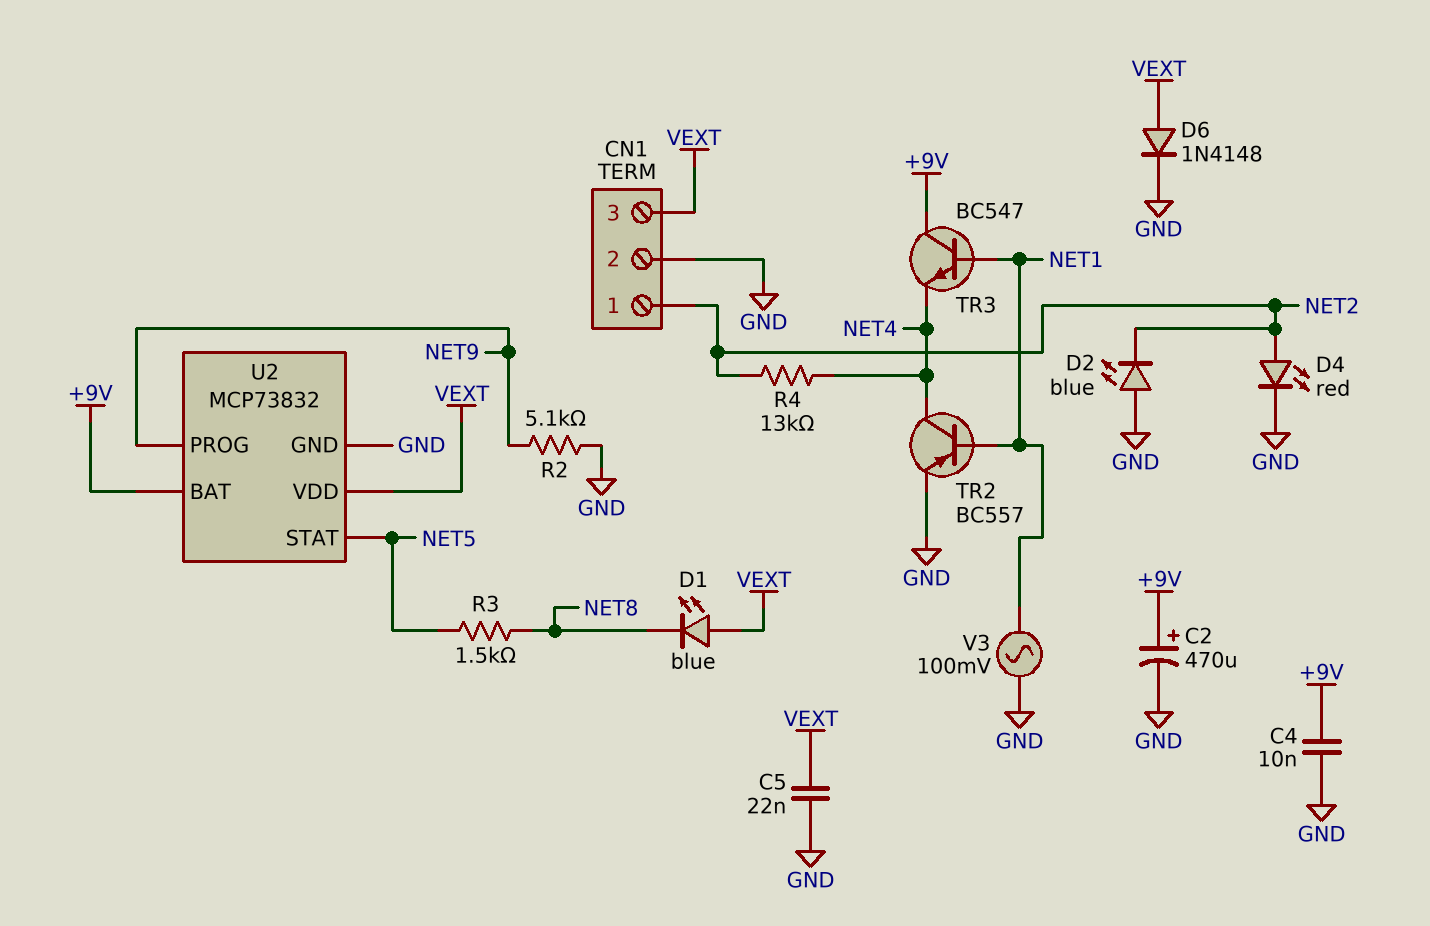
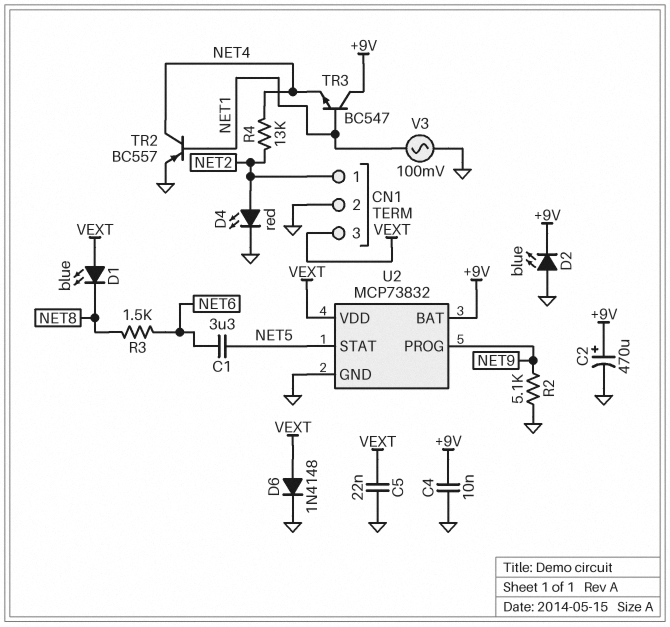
C1: none -> 3.3uF (NET5, NET6)
D2: LED blue (A GND, K NET2) -> LED blue (A GND, K +9V)
R3: 1.5k (NET5, NET8) -> 1.5k (NET6, NET8)

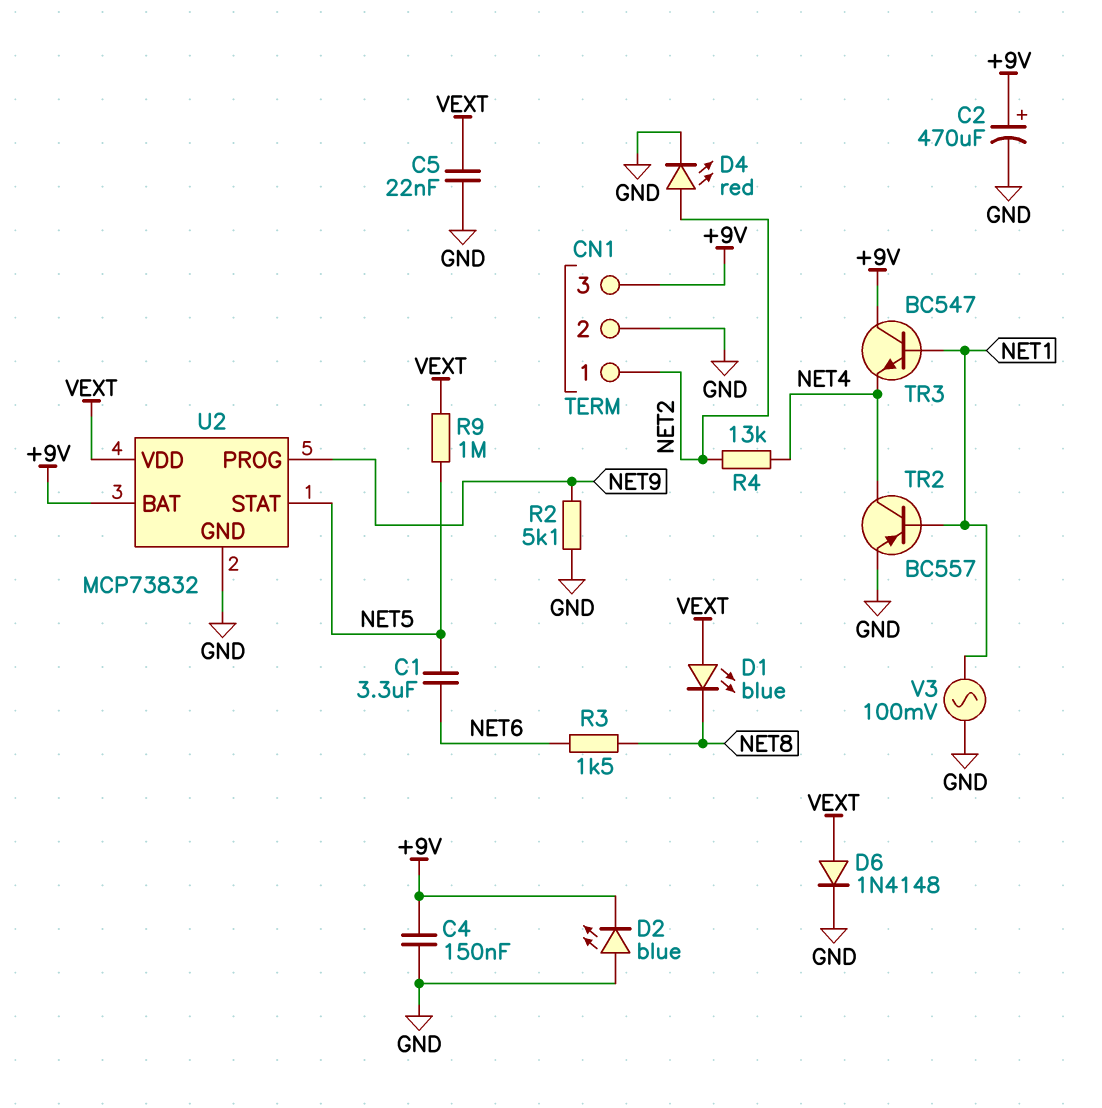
C4: 10nF (+9V, GND) -> 150nF (+9V, GND)
CN1 pin 3: VEXT -> +9V
R9: none -> 1M (NET5, VEXT)

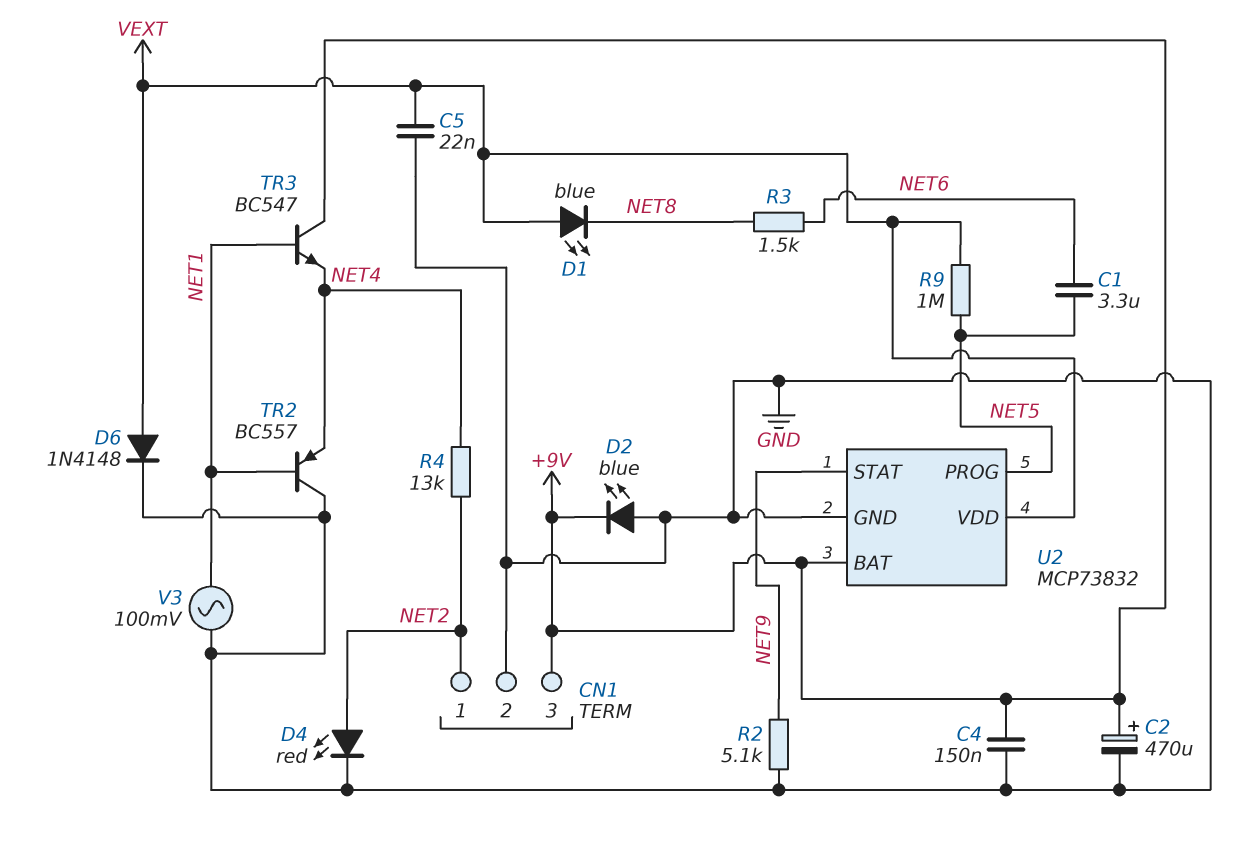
TR2: PNP BC557 (B NET1, C NET4, E GND) -> PNP BC557 (B NET1, C GND, E NET4)
U2 pin PROG: NET9 -> NET5
U2 pin STAT: NET5 -> NET9

